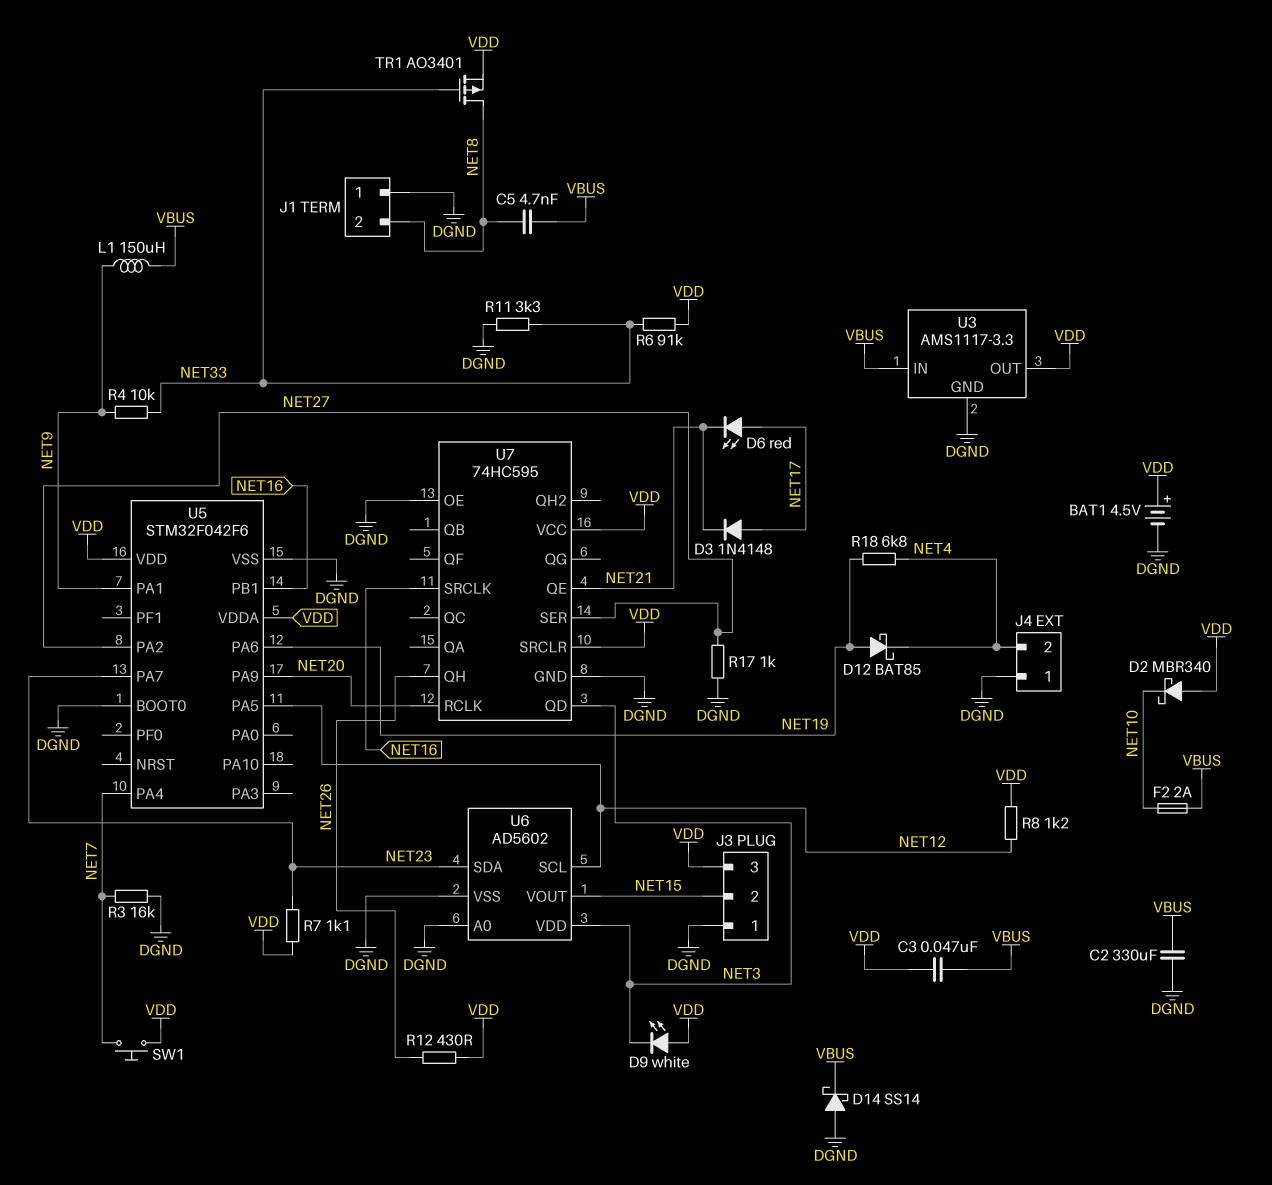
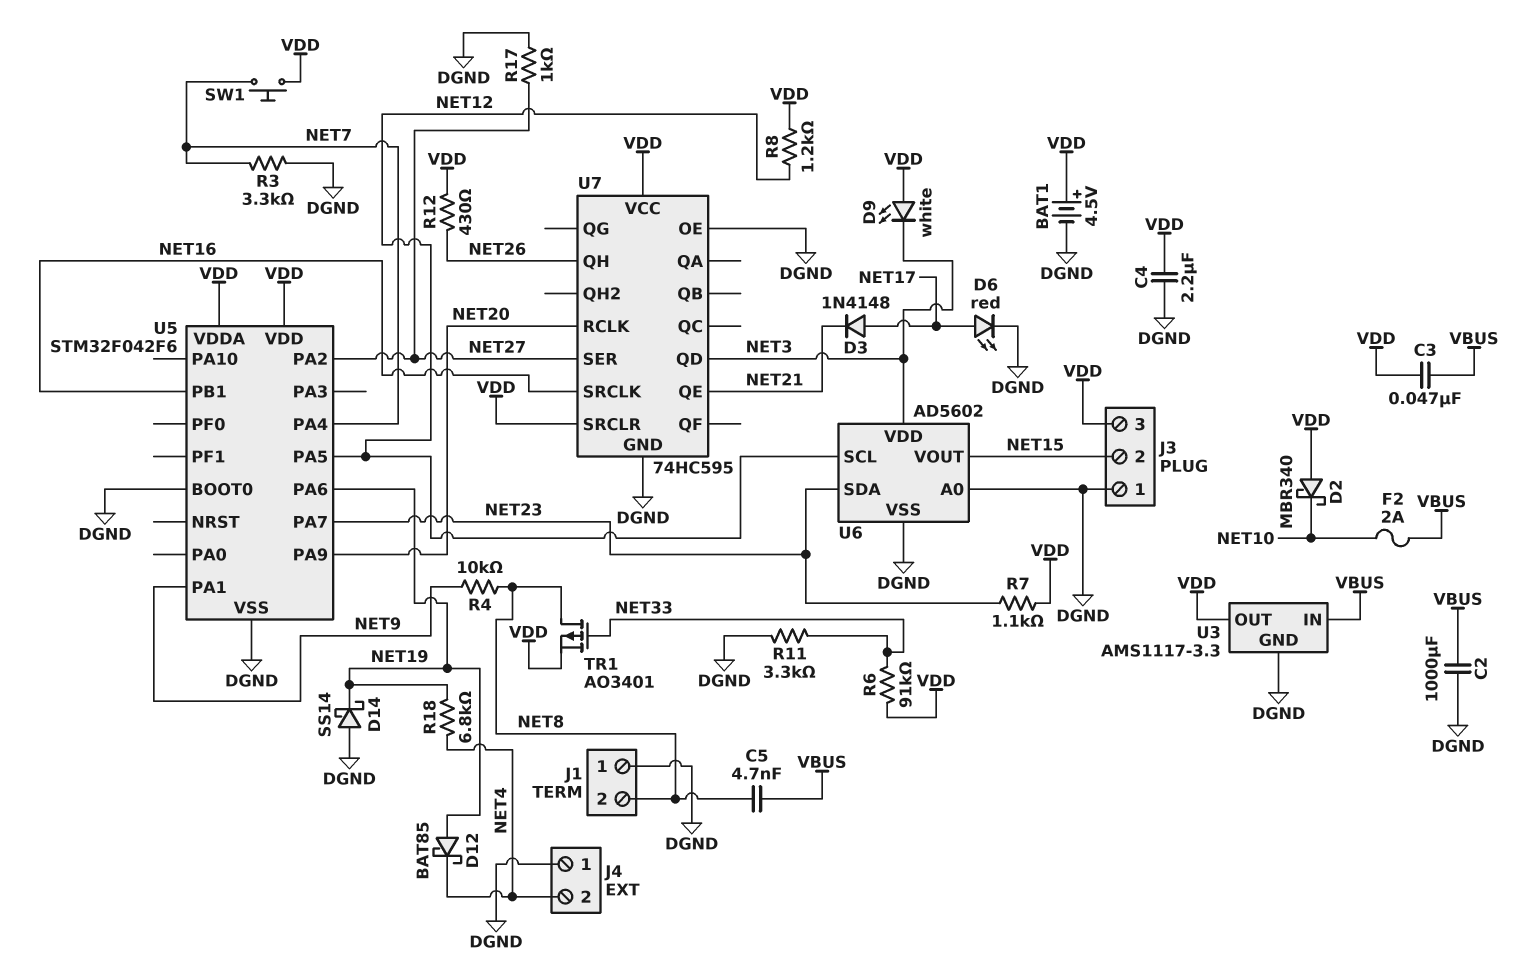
C2: 330uF (DGND, VBUS) -> 1000uF (DGND, VBUS)
C4: none -> 2.2uF (DGND, VDD)
D6: LED red (A NET17, K NET21) -> LED red (A NET17, K DGND)
D14: schottky SS14 (A DGND, K VBUS) -> schottky SS14 (A DGND, K NET19)
L1: 150uH (NET9, VBUS) -> none
R3: 16k (DGND, NET7) -> 3.3k (DGND, NET7)
R4: 10k (NET9, NET33) -> 10k (NET8, NET9)

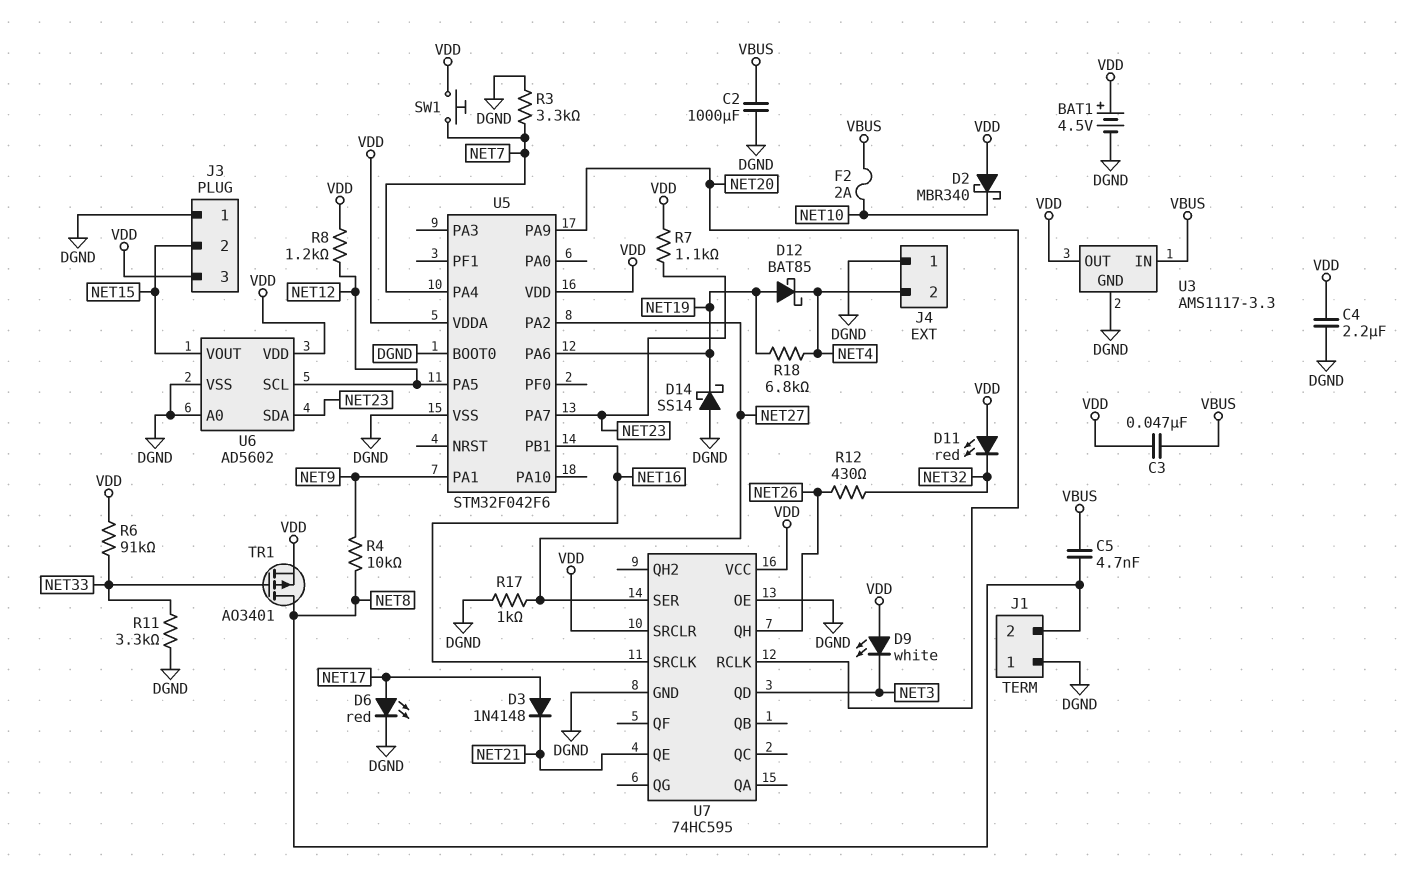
D11: none -> LED red (A VDD, K NET32)
R12: 430 (NET26, VDD) -> 430 (NET26, NET32)
U6 pin VDD: NET3 -> VDD

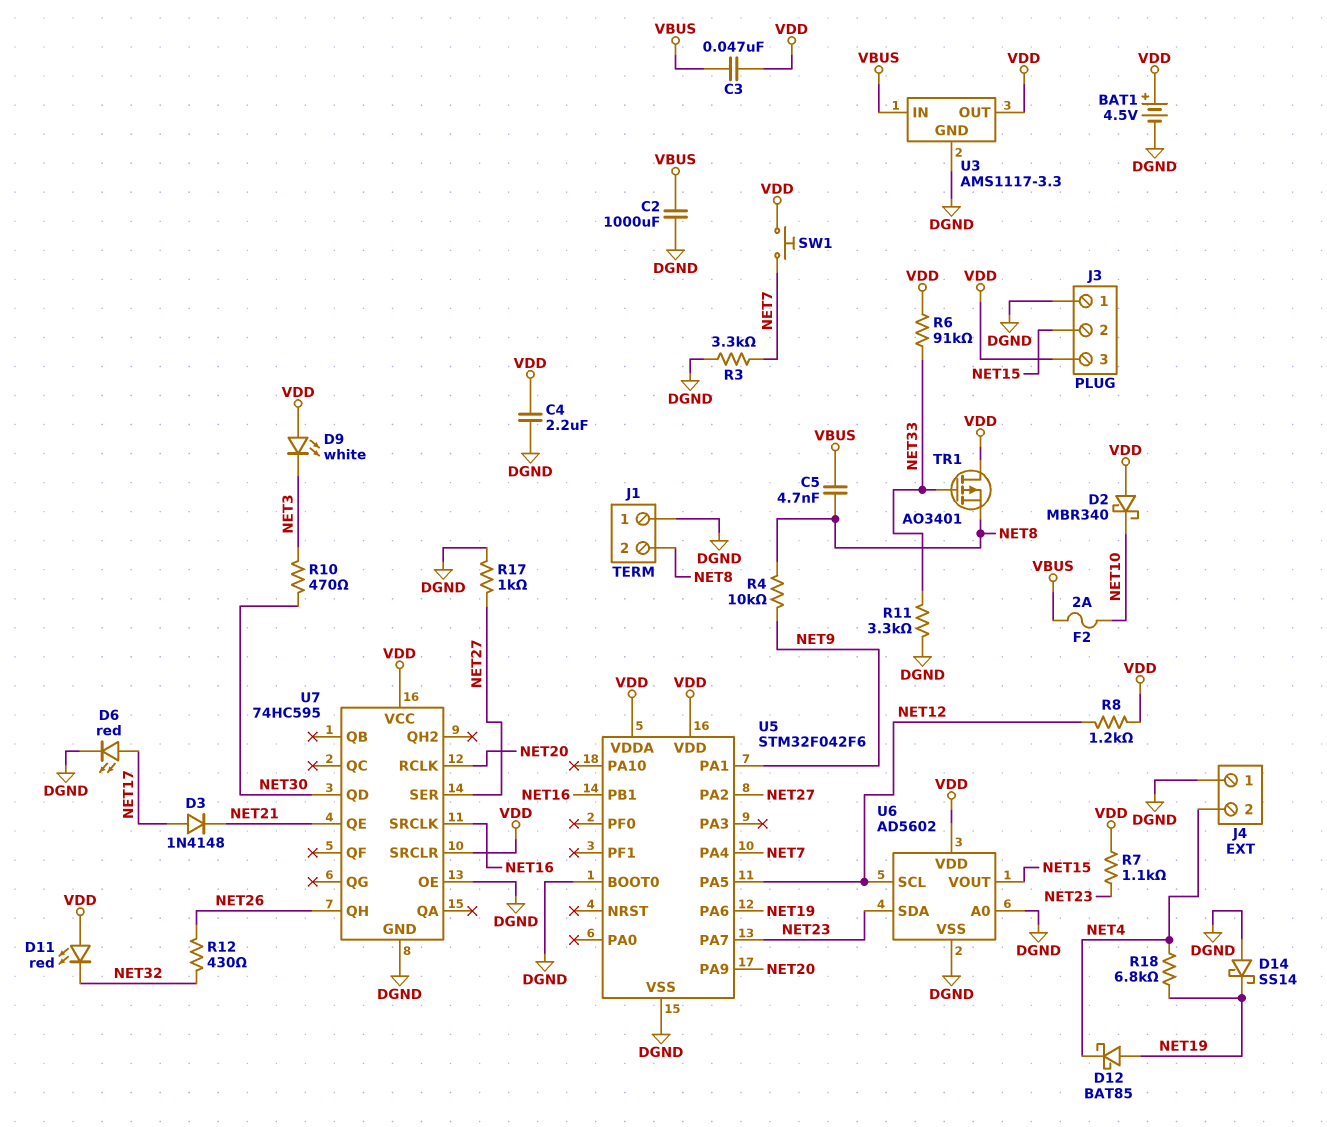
R10: none -> 470 (NET3, NET30)
TR1: PMOS AO3401 (G NET33, D NET8, S VDD) -> PMOS AO3401 (G NET33, D VDD, S NET8)
U7 pin QD: NET3 -> NET30

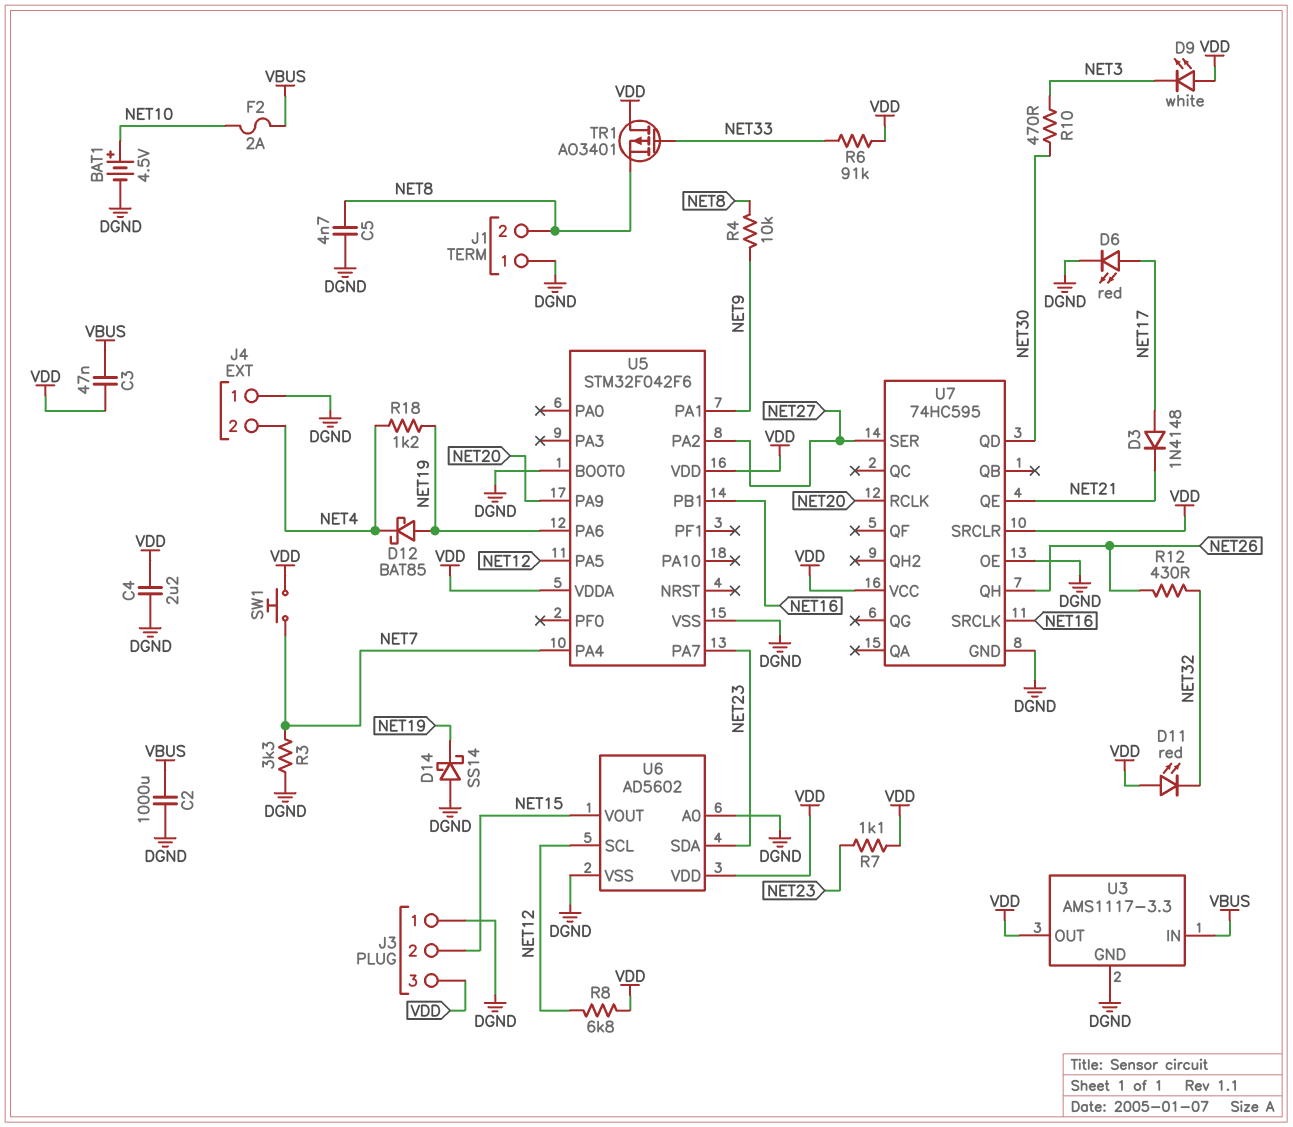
BAT1: 4.5V (plus VDD, minus DGND) -> 4.5V (plus NET10, minus DGND)
C5: 4.7nF (NET8, VBUS) -> 4.7nF (DGND, NET8)
D2: schottky MBR340 (A VDD, K NET10) -> none
R8: 1.2k (NET12, VDD) -> 6.8k (NET12, VDD)
R11: 3.3k (DGND, NET33) -> none
R17: 1k (DGND, NET27) -> none
R18: 6.8k (NET4, NET19) -> 1.2k (NET4, NET19)

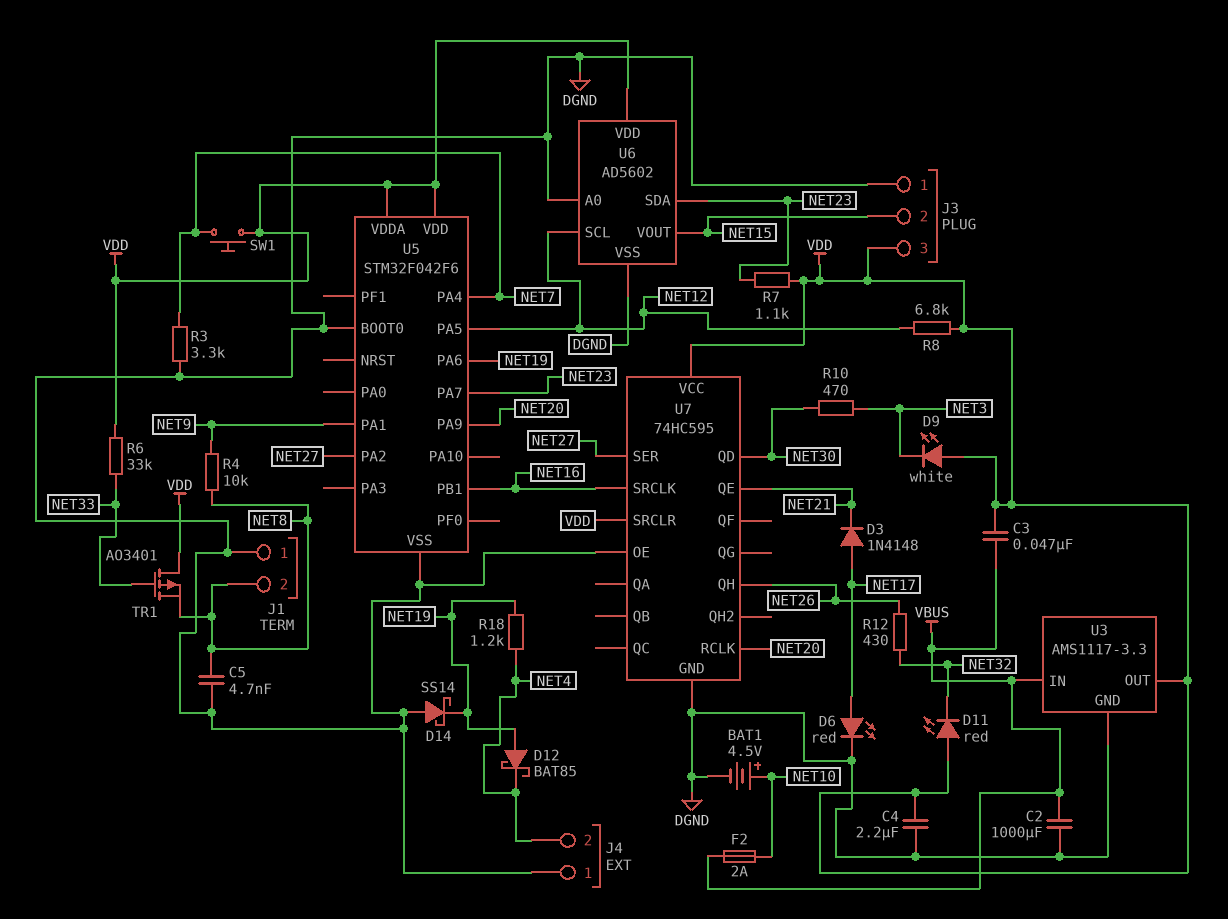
R6: 91k (NET33, VDD) -> 33k (NET33, VDD)

